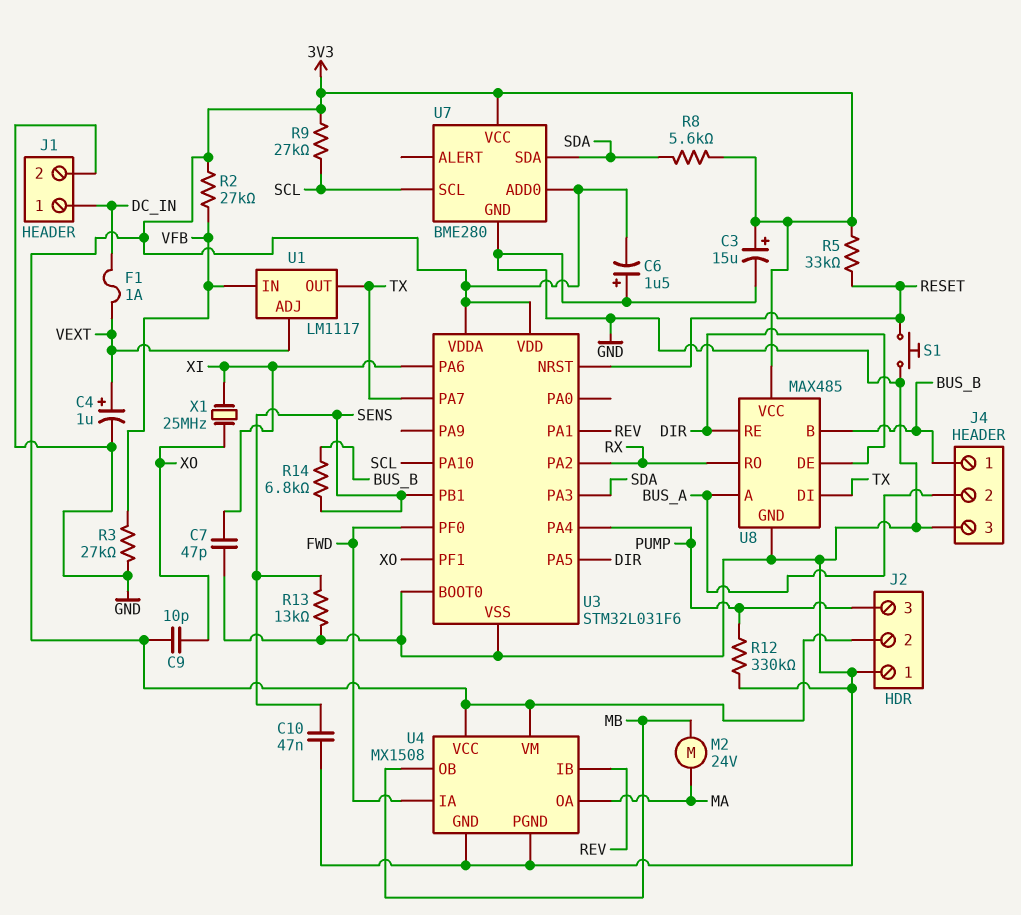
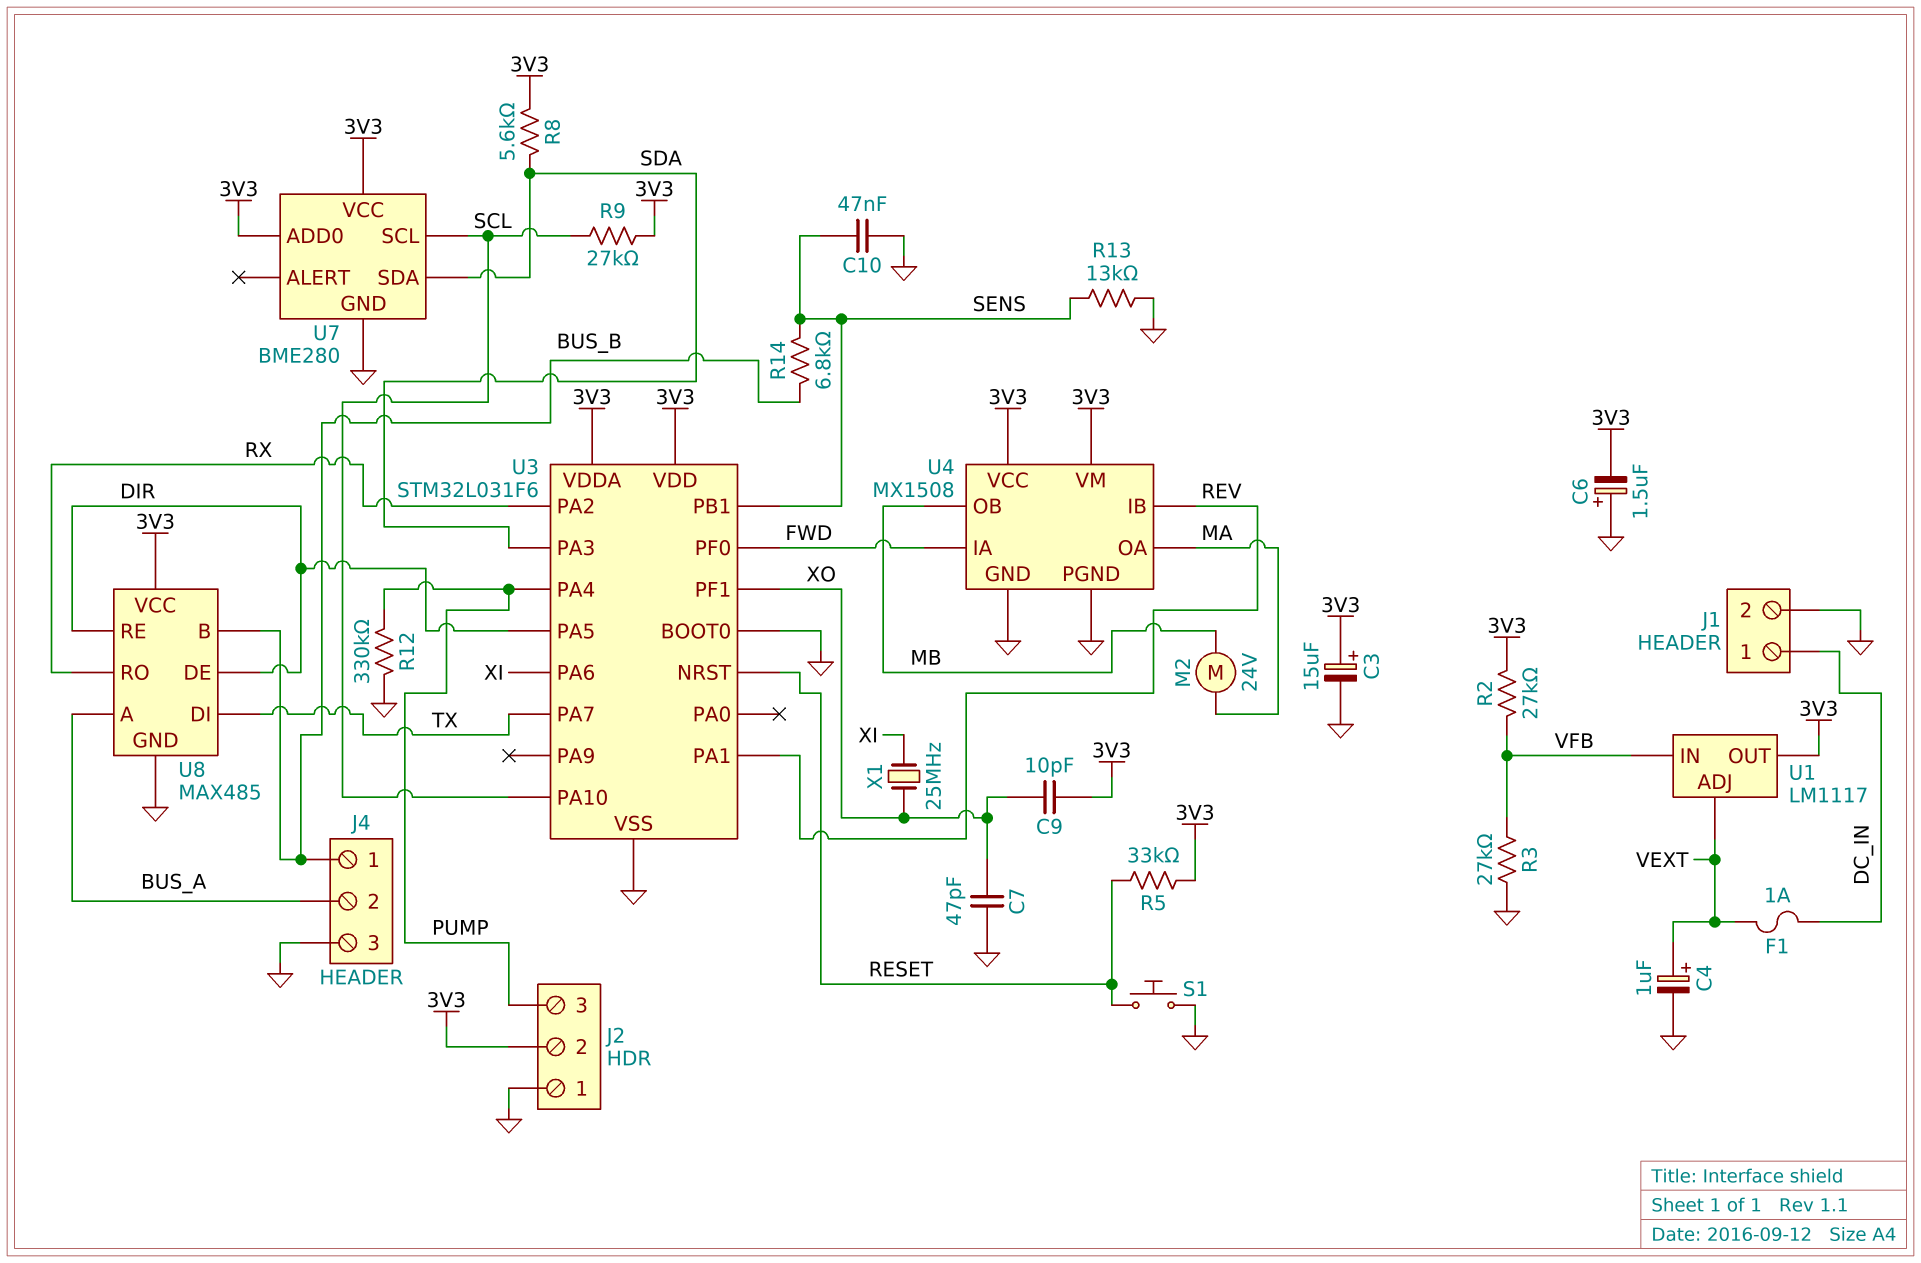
C7: 47pF (GND, XI) -> 47pF (GND, XO)
U1 pin OUT: TX -> 3V3

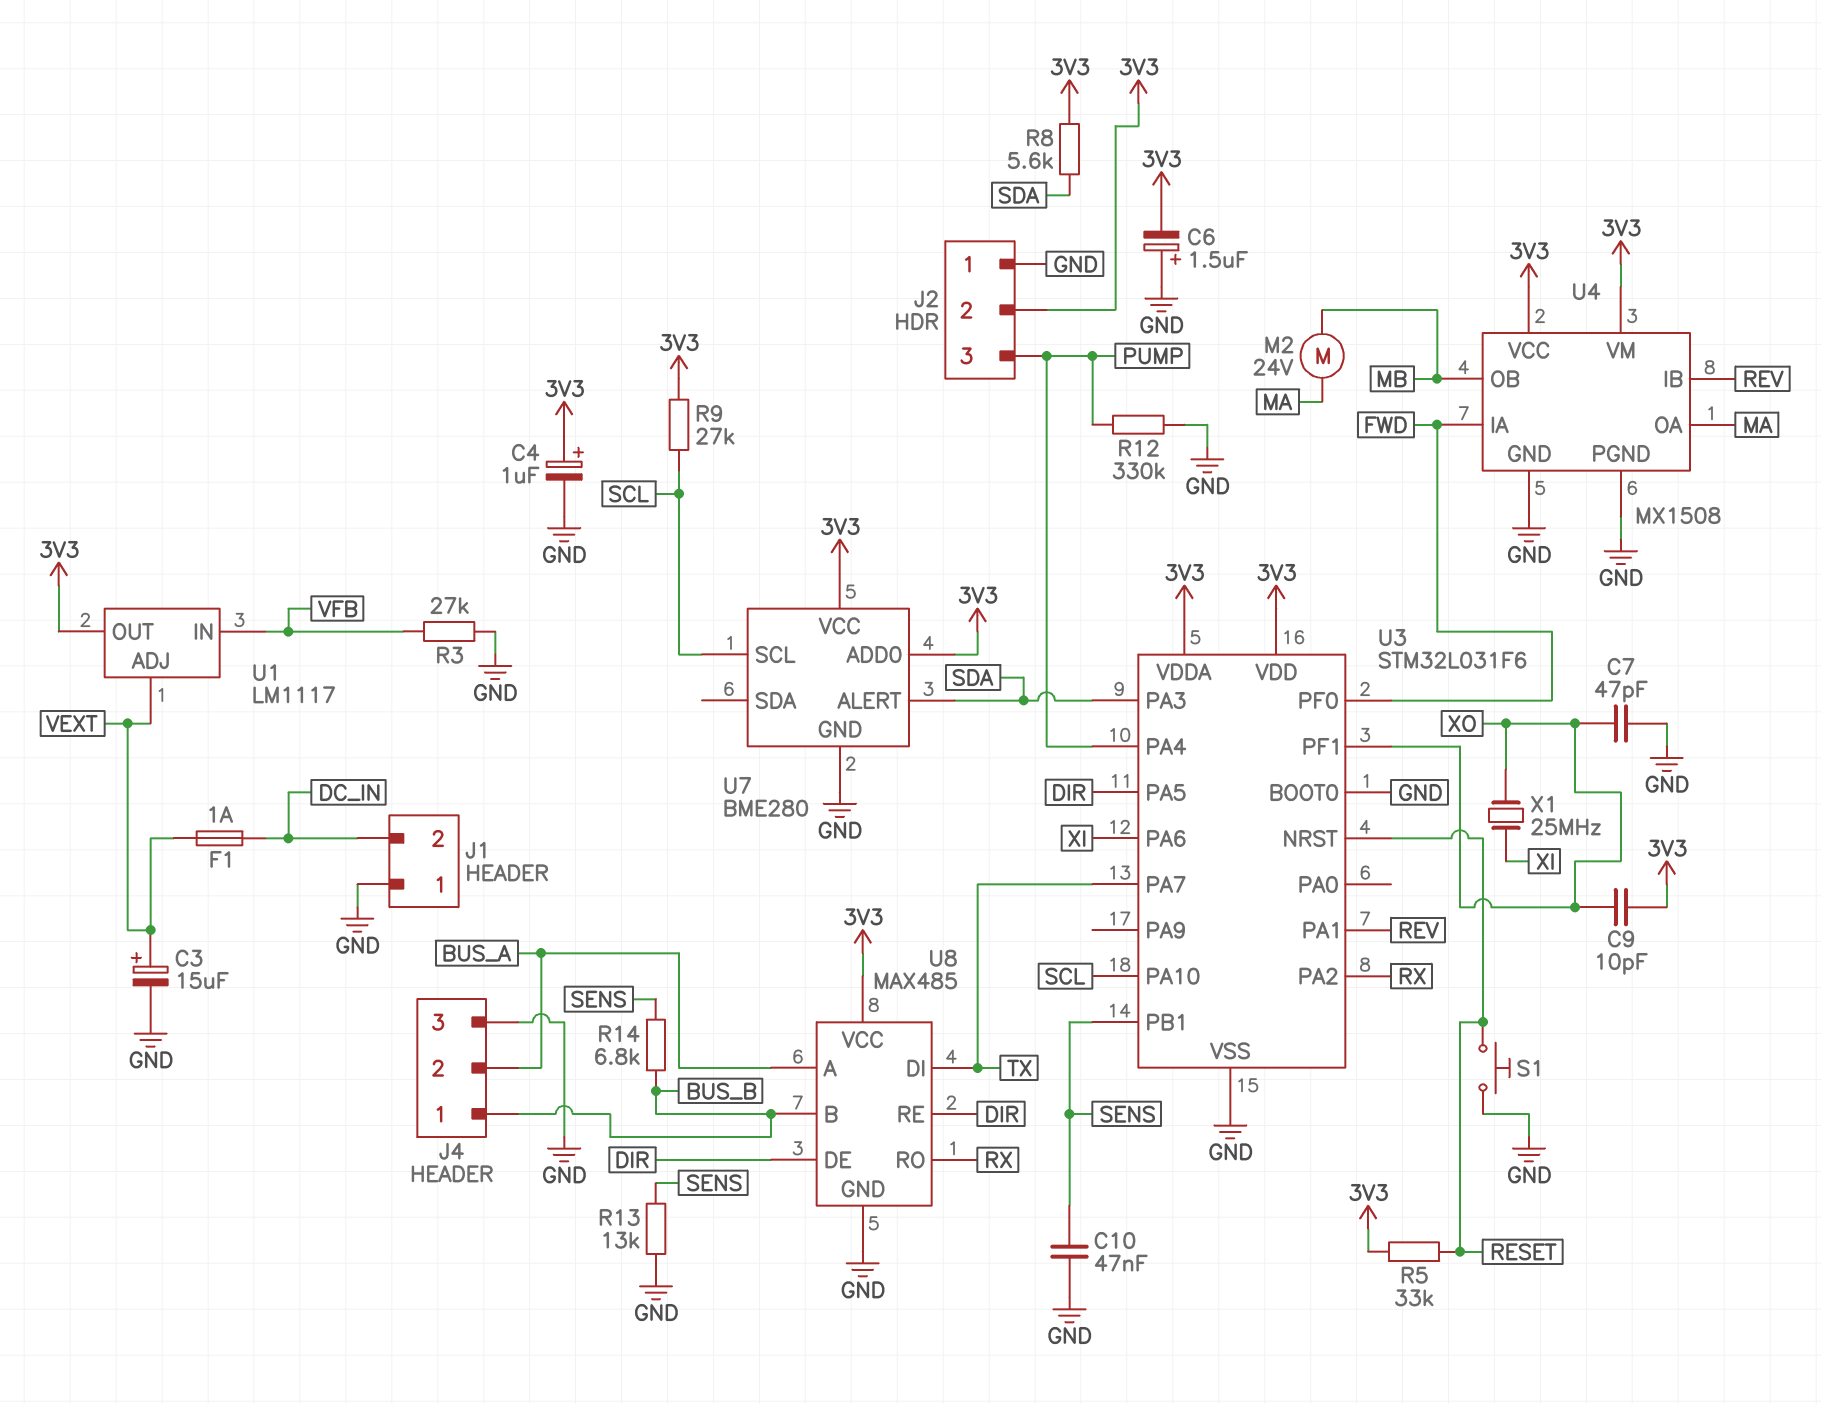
C3: 15uF (plus 3V3, minus GND) -> 15uF (plus VEXT, minus GND)
C4: 1uF (plus VEXT, minus GND) -> 1uF (plus 3V3, minus GND)
J1 pin 1: DC_IN -> GND
J1 pin 2: GND -> DC_IN
R2: 27k (3V3, VFB) -> none
U7 pin ALERT: none -> SDA
U7 pin SDA: SDA -> none

